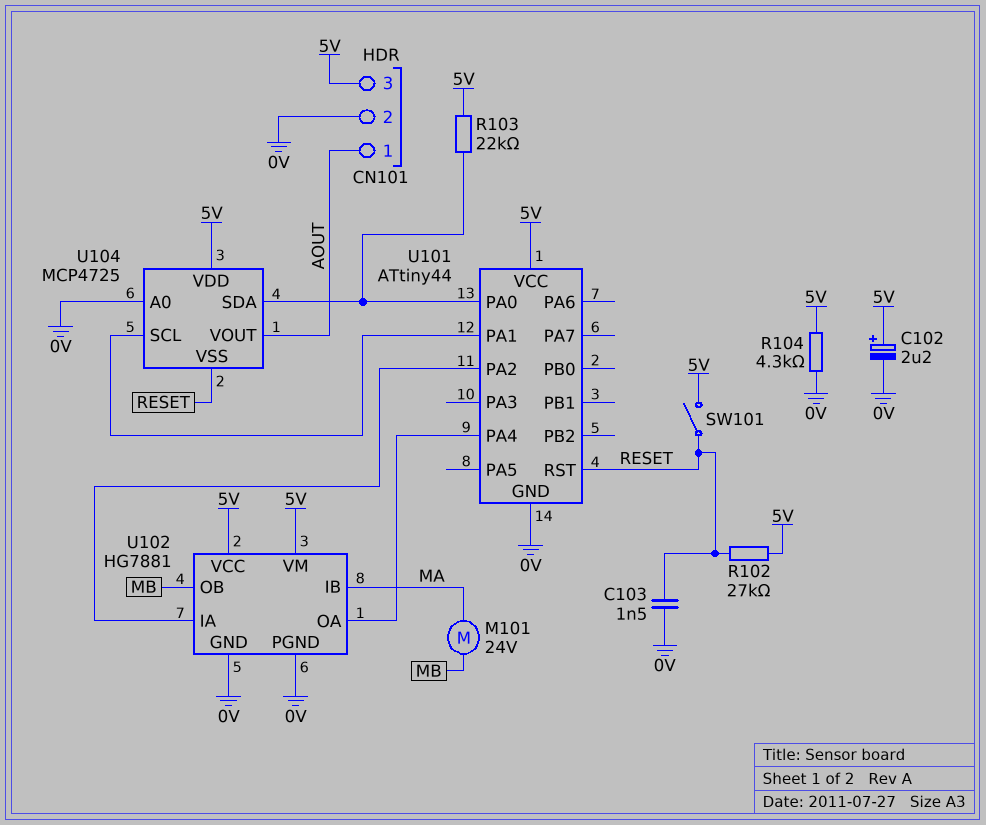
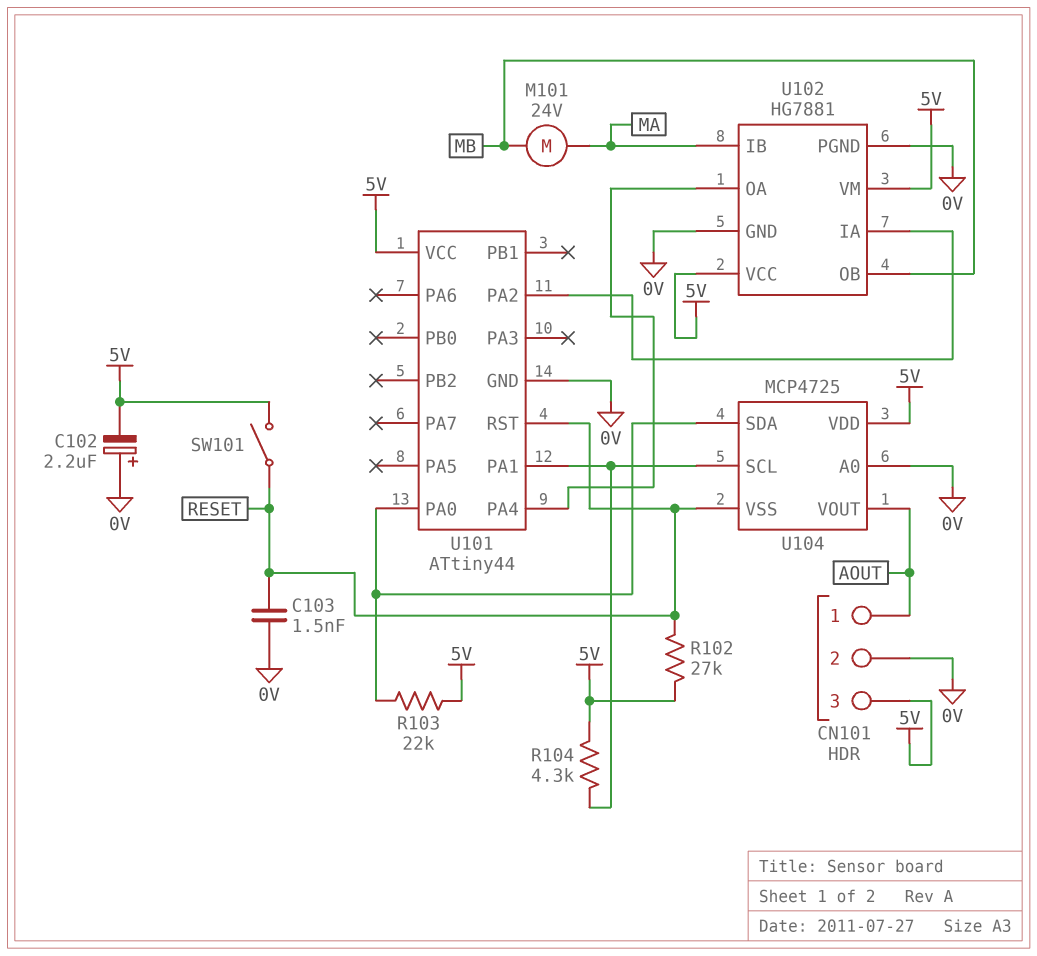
C102: 2.2uF (plus 5V, minus 0V) -> 2.2uF (plus 0V, minus 5V)
R104: 4.3k (0V, 5V) -> 4.3k (5V, U101/PA1)

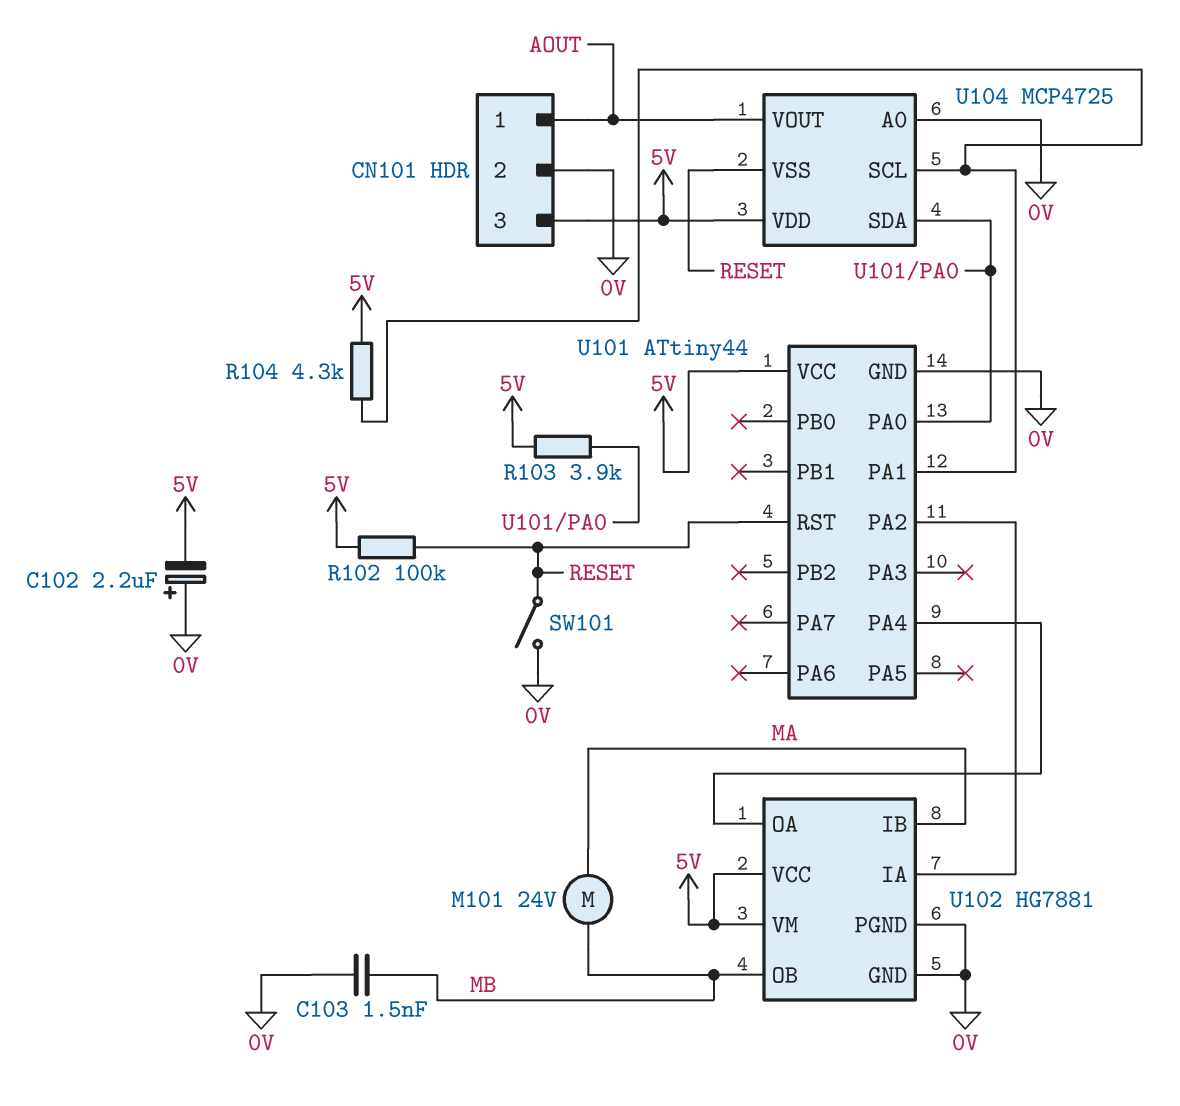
C103: 1.5nF (0V, RESET) -> 1.5nF (0V, MB)
R102: 27k (5V, RESET) -> 100k (5V, RESET)
R103: 22k (5V, U101/PA0) -> 3.9k (5V, U101/PA0)
SW101: switch (5V, RESET) -> switch (0V, RESET)

